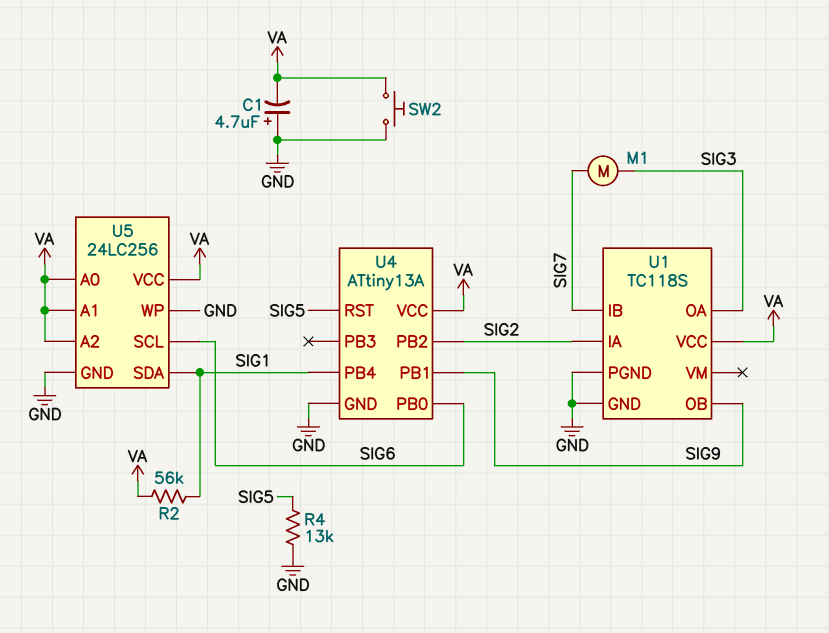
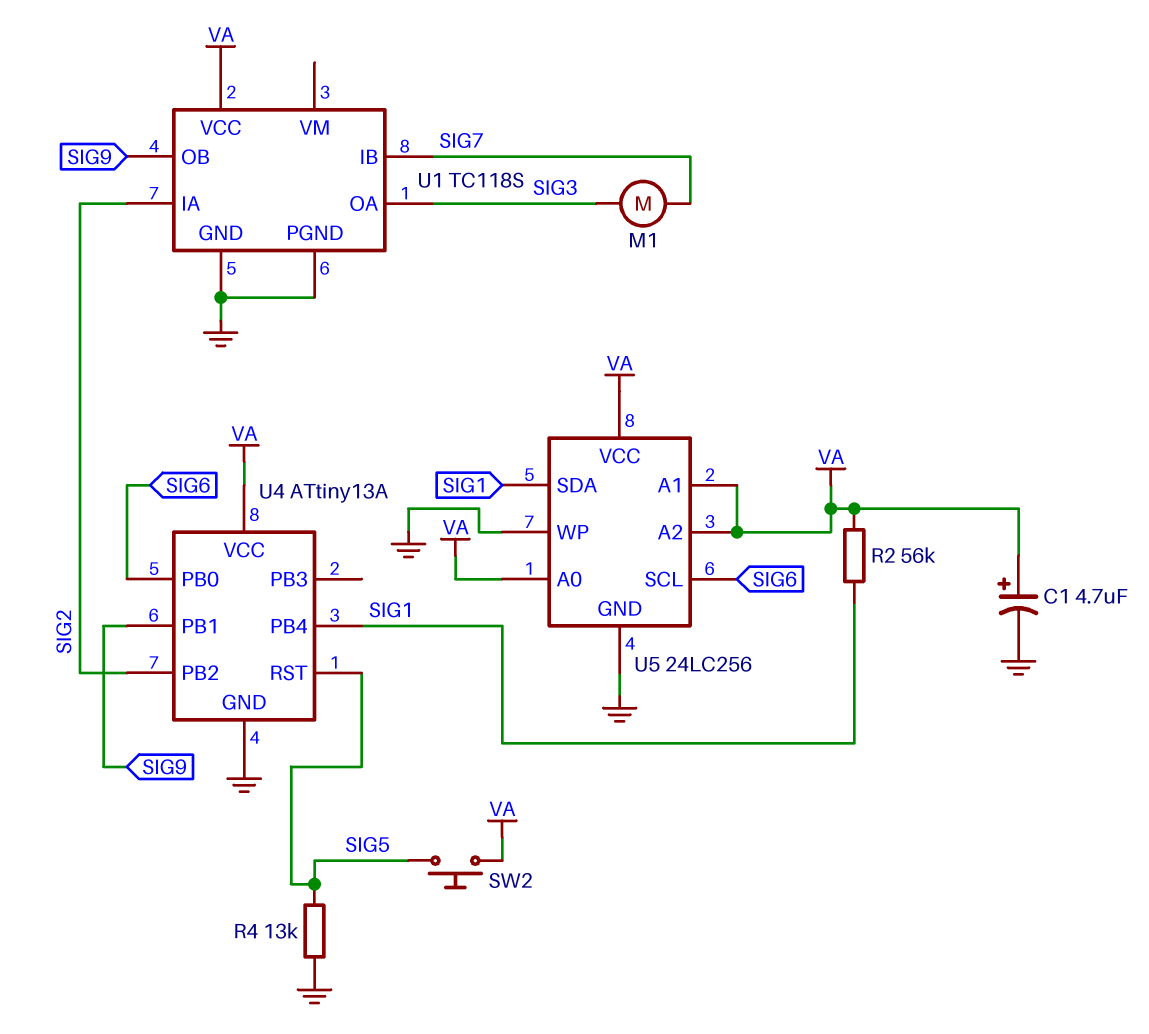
C1: 4.7uF (plus GND, minus VA) -> 4.7uF (plus VA, minus GND)
SW2: button (GND, VA) -> button (SIG5, VA)

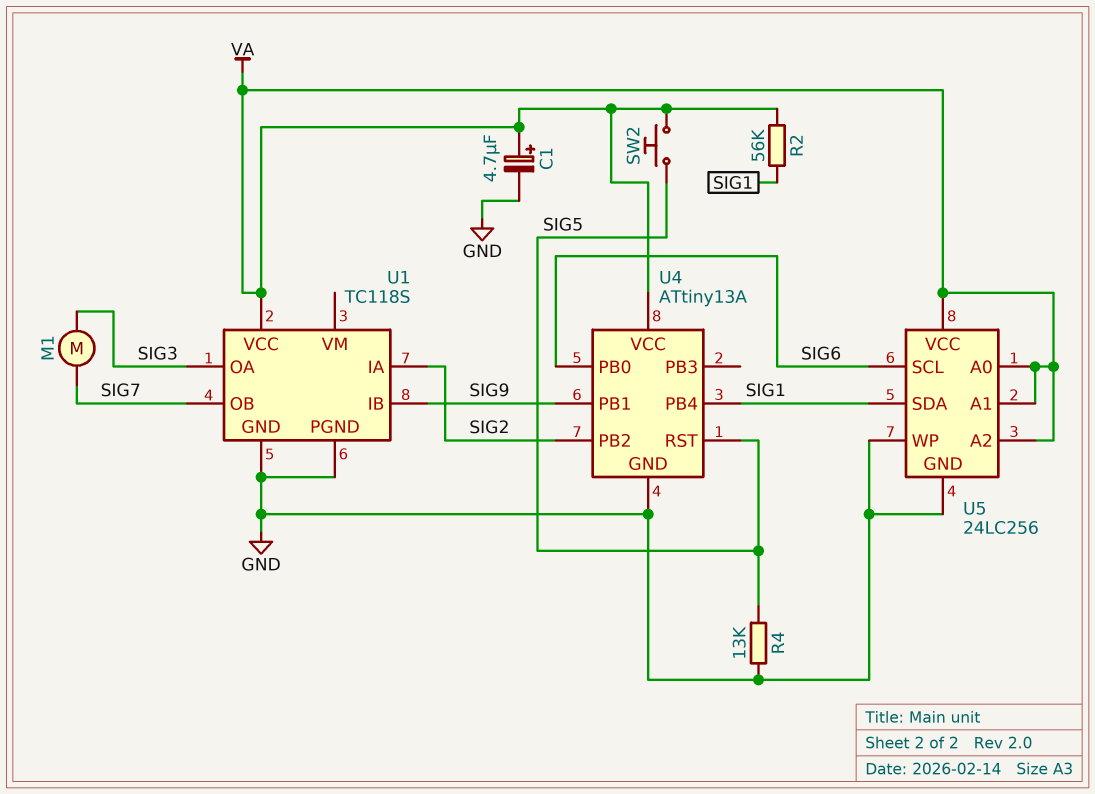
U1 pin IB: SIG7 -> SIG9
U1 pin OB: SIG9 -> SIG7

